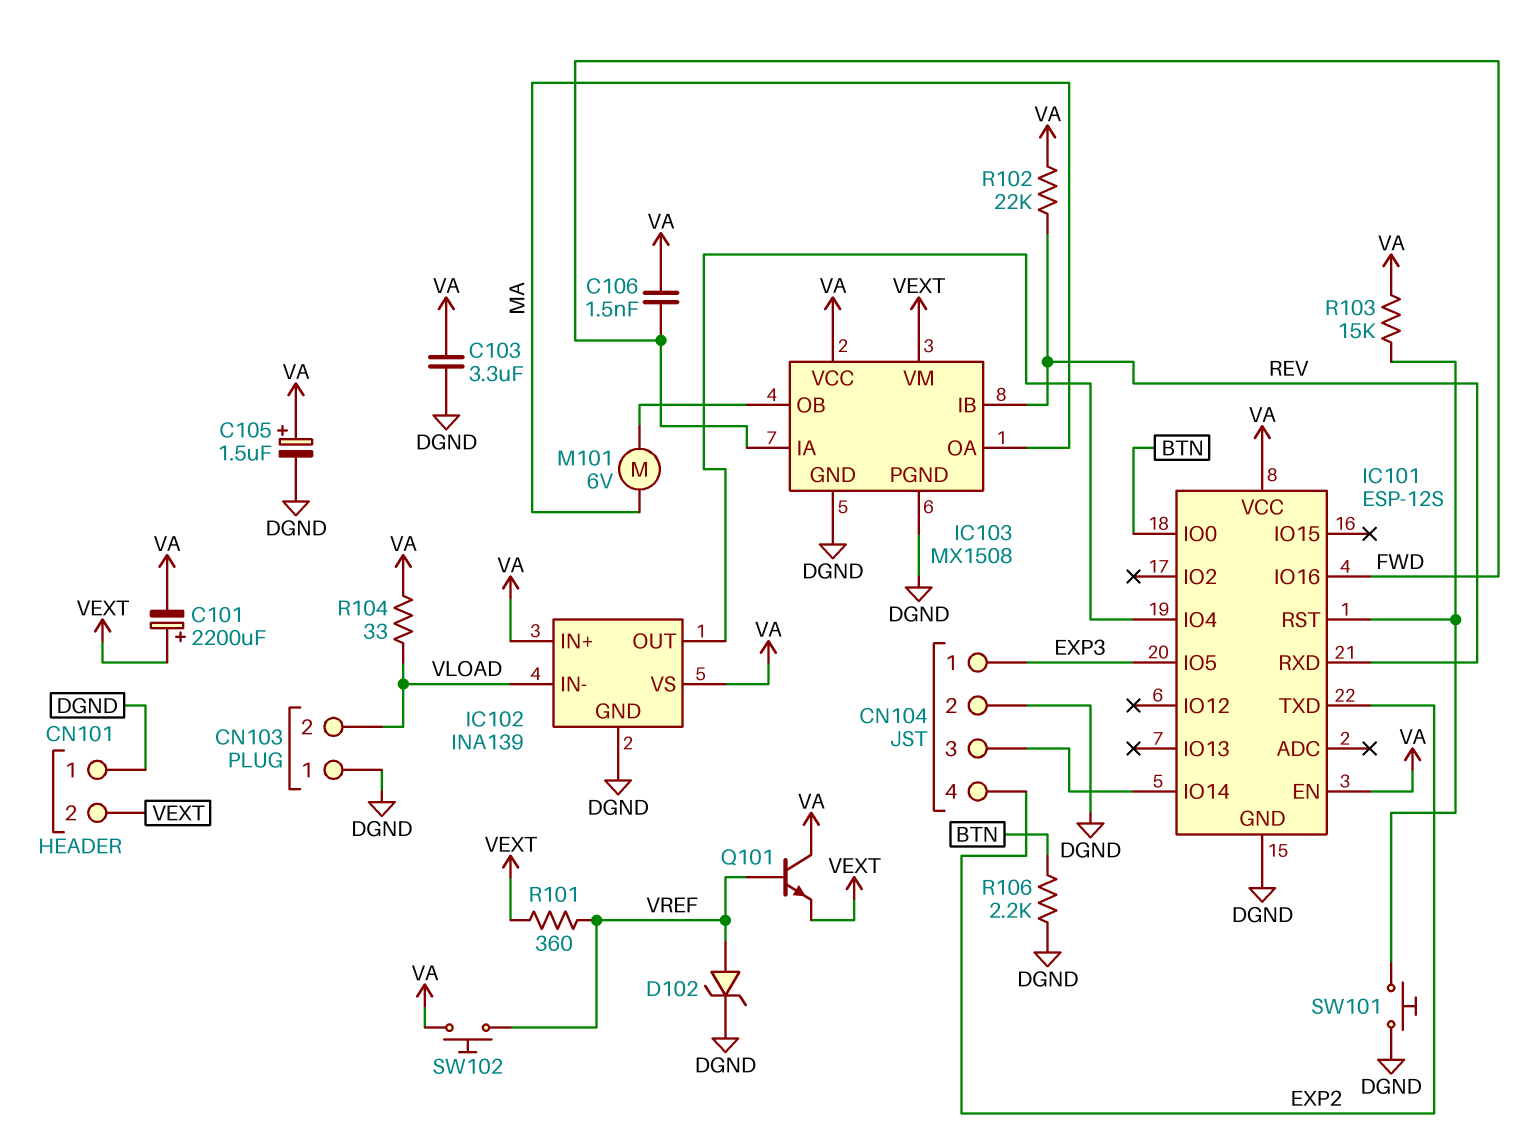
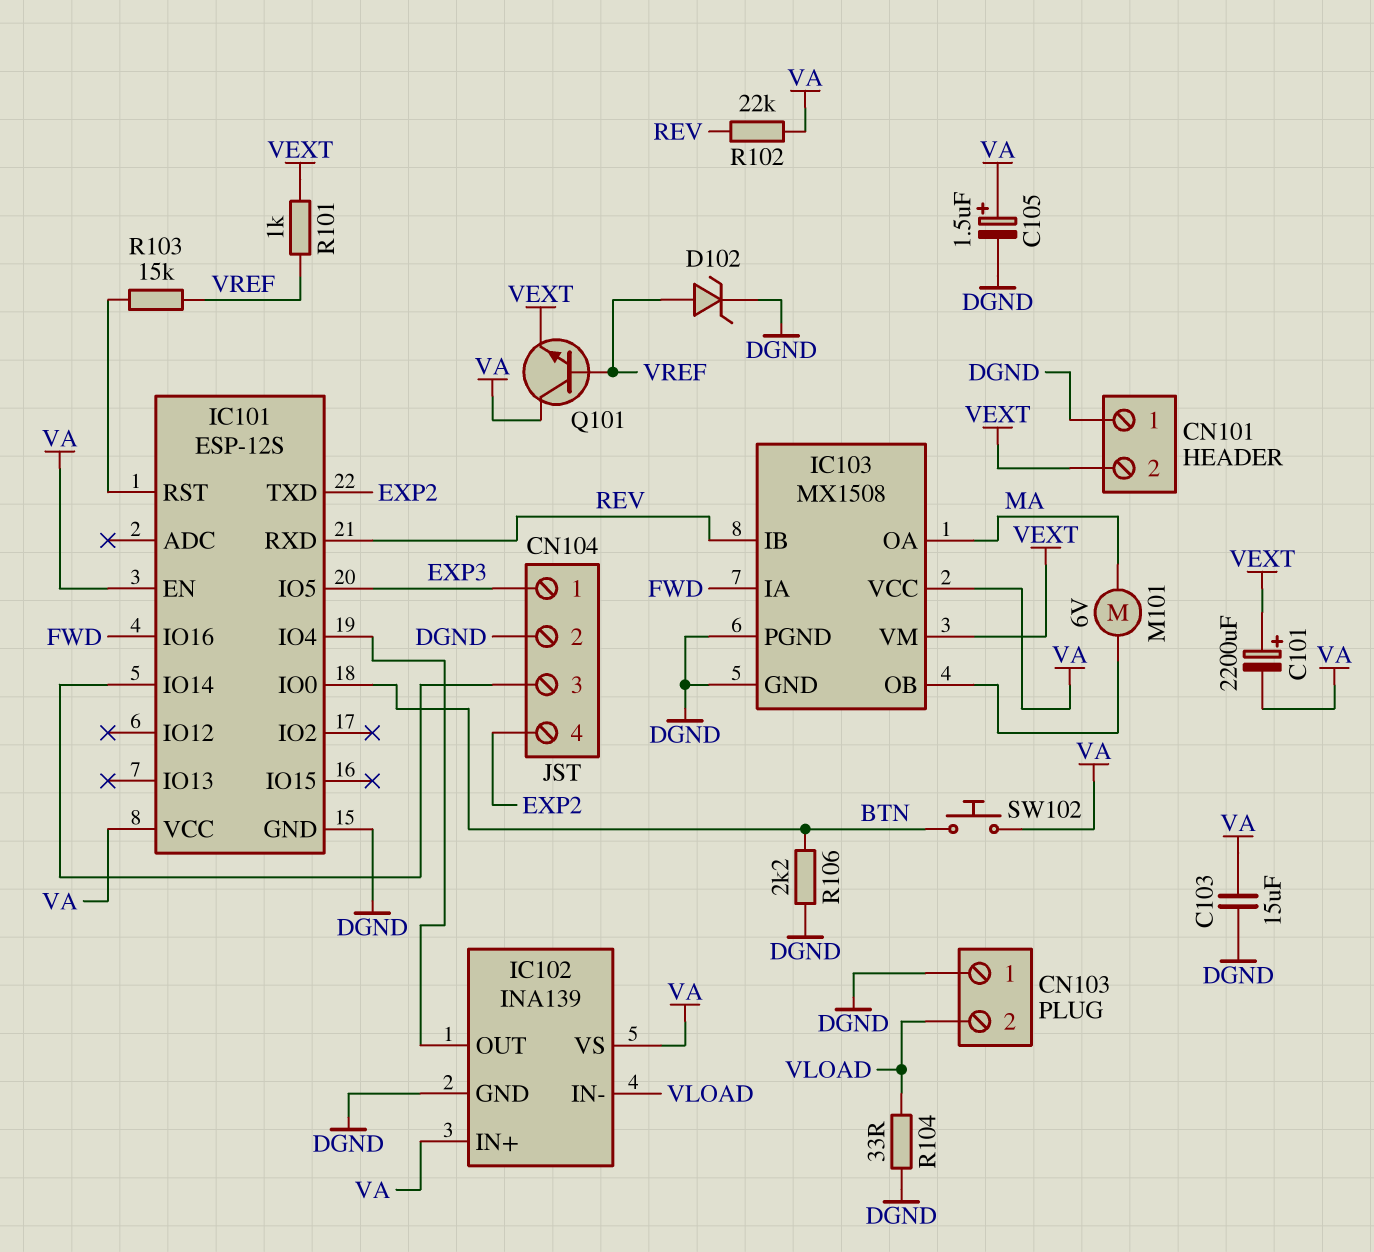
C103: 3.3uF (DGND, VA) -> 15uF (DGND, VA)
C106: 1.5nF (FWD, VA) -> none
R101: 360 (VEXT, VREF) -> 1k (VEXT, VREF)
R103: 15k (IC101/RST, VA) -> 15k (IC101/RST, VREF)
R104: 33 (VA, VLOAD) -> 33 (DGND, VLOAD)
SW101: button (DGND, IC101/RST) -> none
SW102: button (VA, VREF) -> button (BTN, VA)

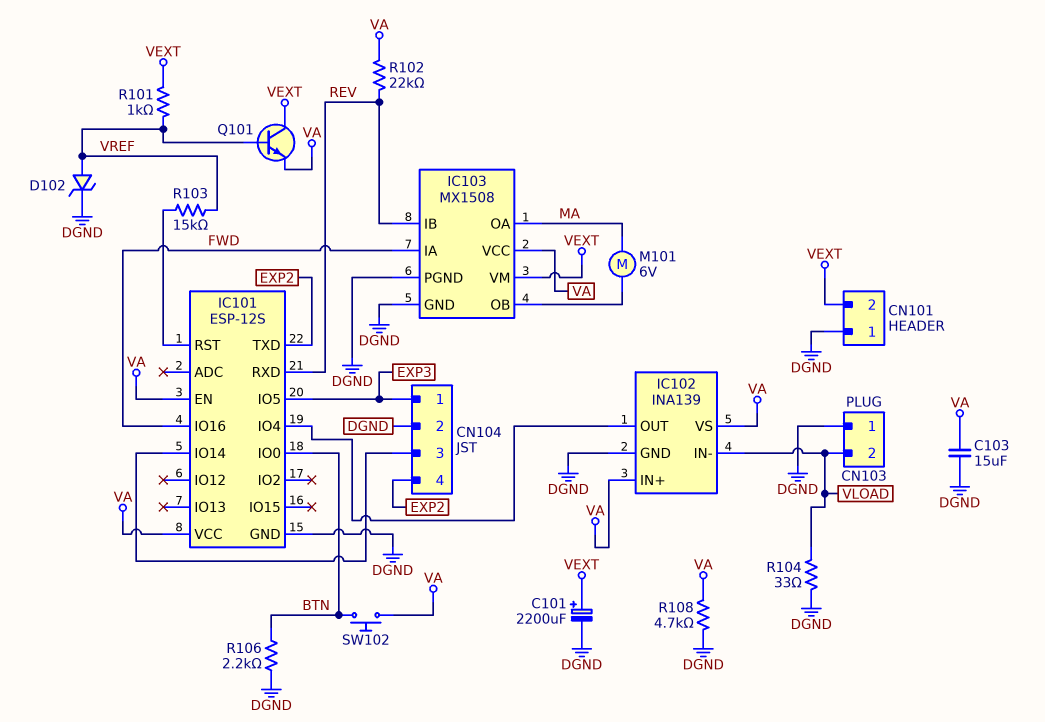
C101: 2200uF (plus VEXT, minus VA) -> 2200uF (plus VEXT, minus DGND)
C105: 1.5uF (plus VA, minus DGND) -> none
Q101: NPN (B VREF, C VA, E VEXT) -> NPN (B VREF, C VEXT, E VA)
R108: none -> 4.7k (DGND, VA)

